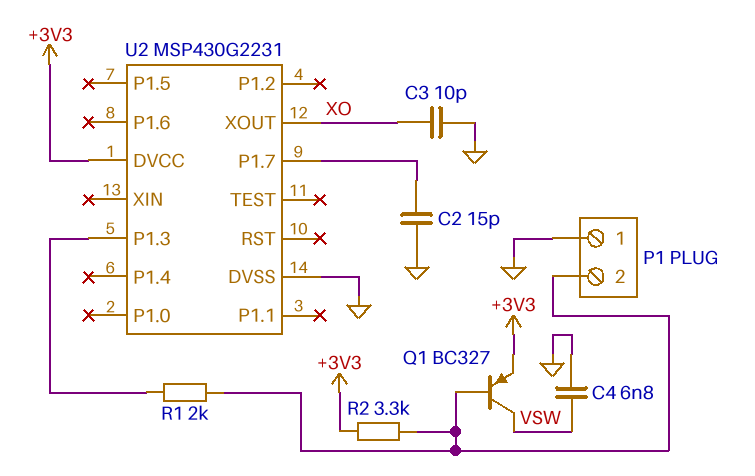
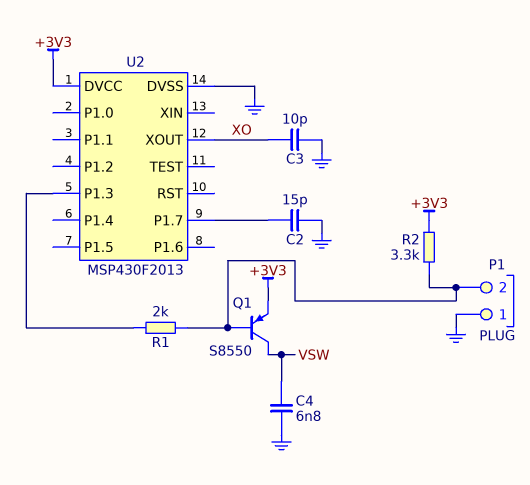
Q1: PNP BC327 (B P1/2, C VSW, E +3V3) -> PNP S8550 (B P1/2, C VSW, E +3V3)
U2: MSP430G2231 -> MSP430F2013

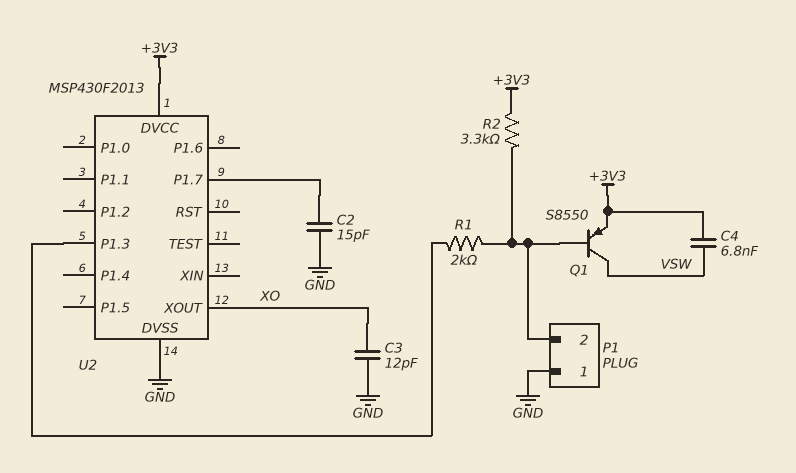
C3: 10pF (GND, XO) -> 12pF (GND, XO)
C4: 6.8nF (GND, VSW) -> 6.8nF (+3V3, VSW)

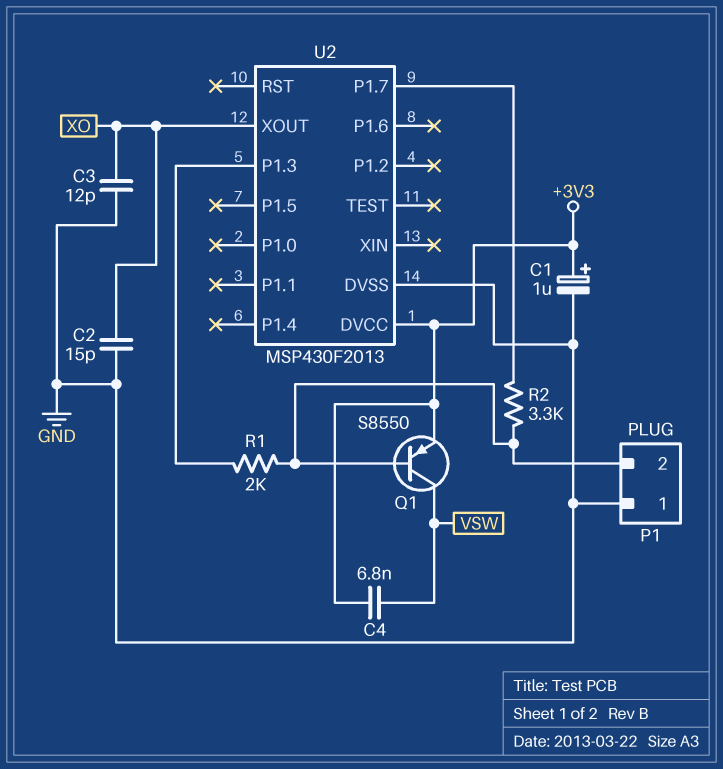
C1: none -> 1uF (plus +3V3, minus GND)
C2: 15pF (GND, U2/P1.7) -> 15pF (GND, XO)
R2: 3.3k (+3V3, P1/2) -> 3.3k (P1/2, U2/P1.7)

